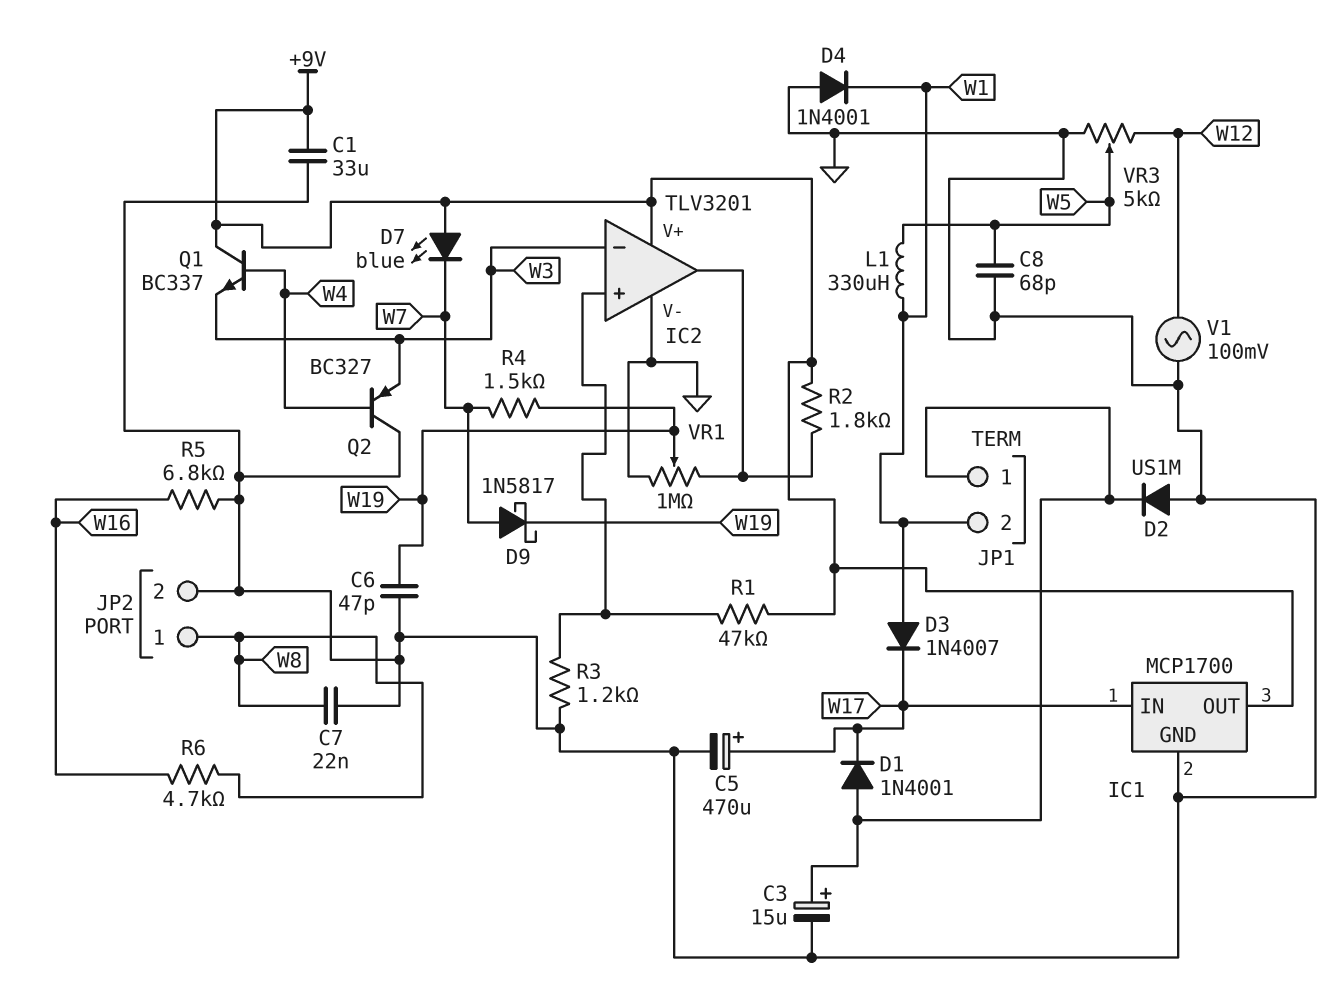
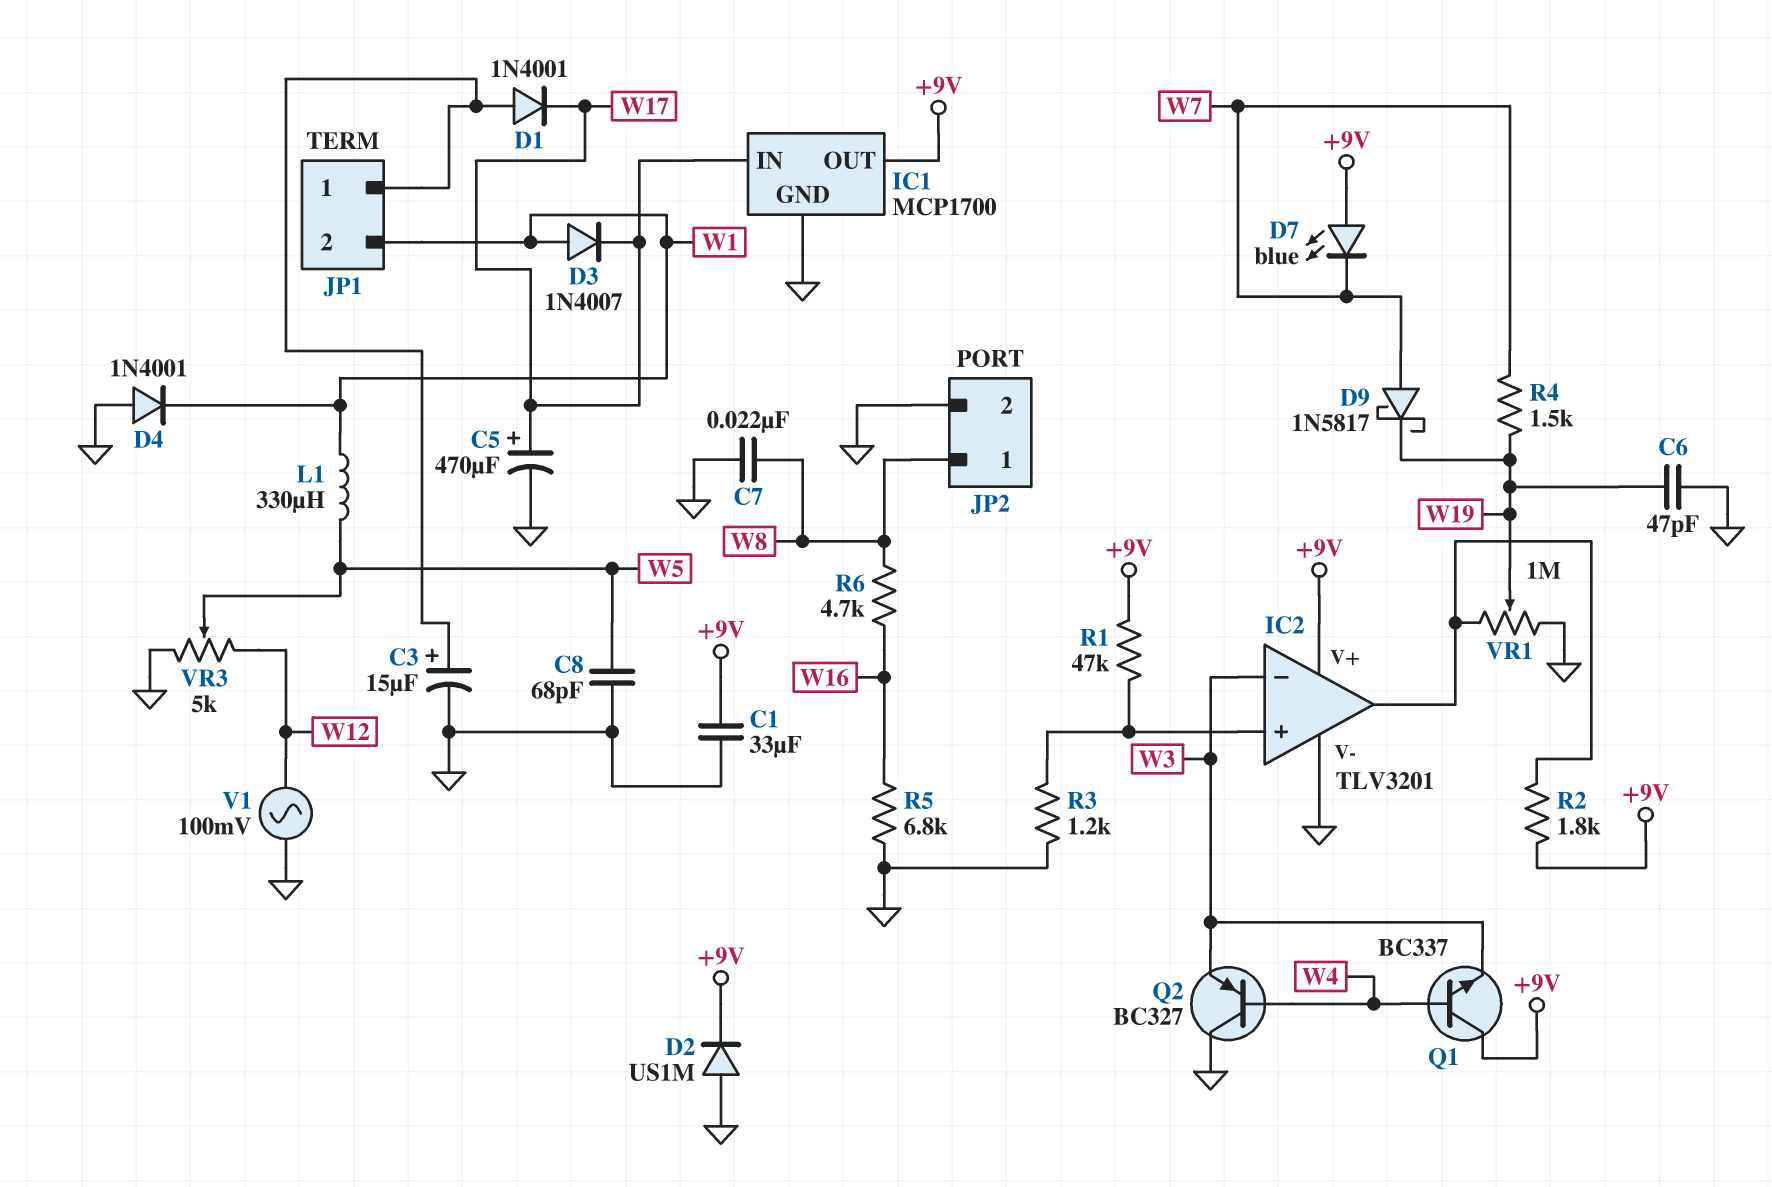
D2: diode US1M (A GND, K JP1/1) -> diode US1M (A GND, K +9V)

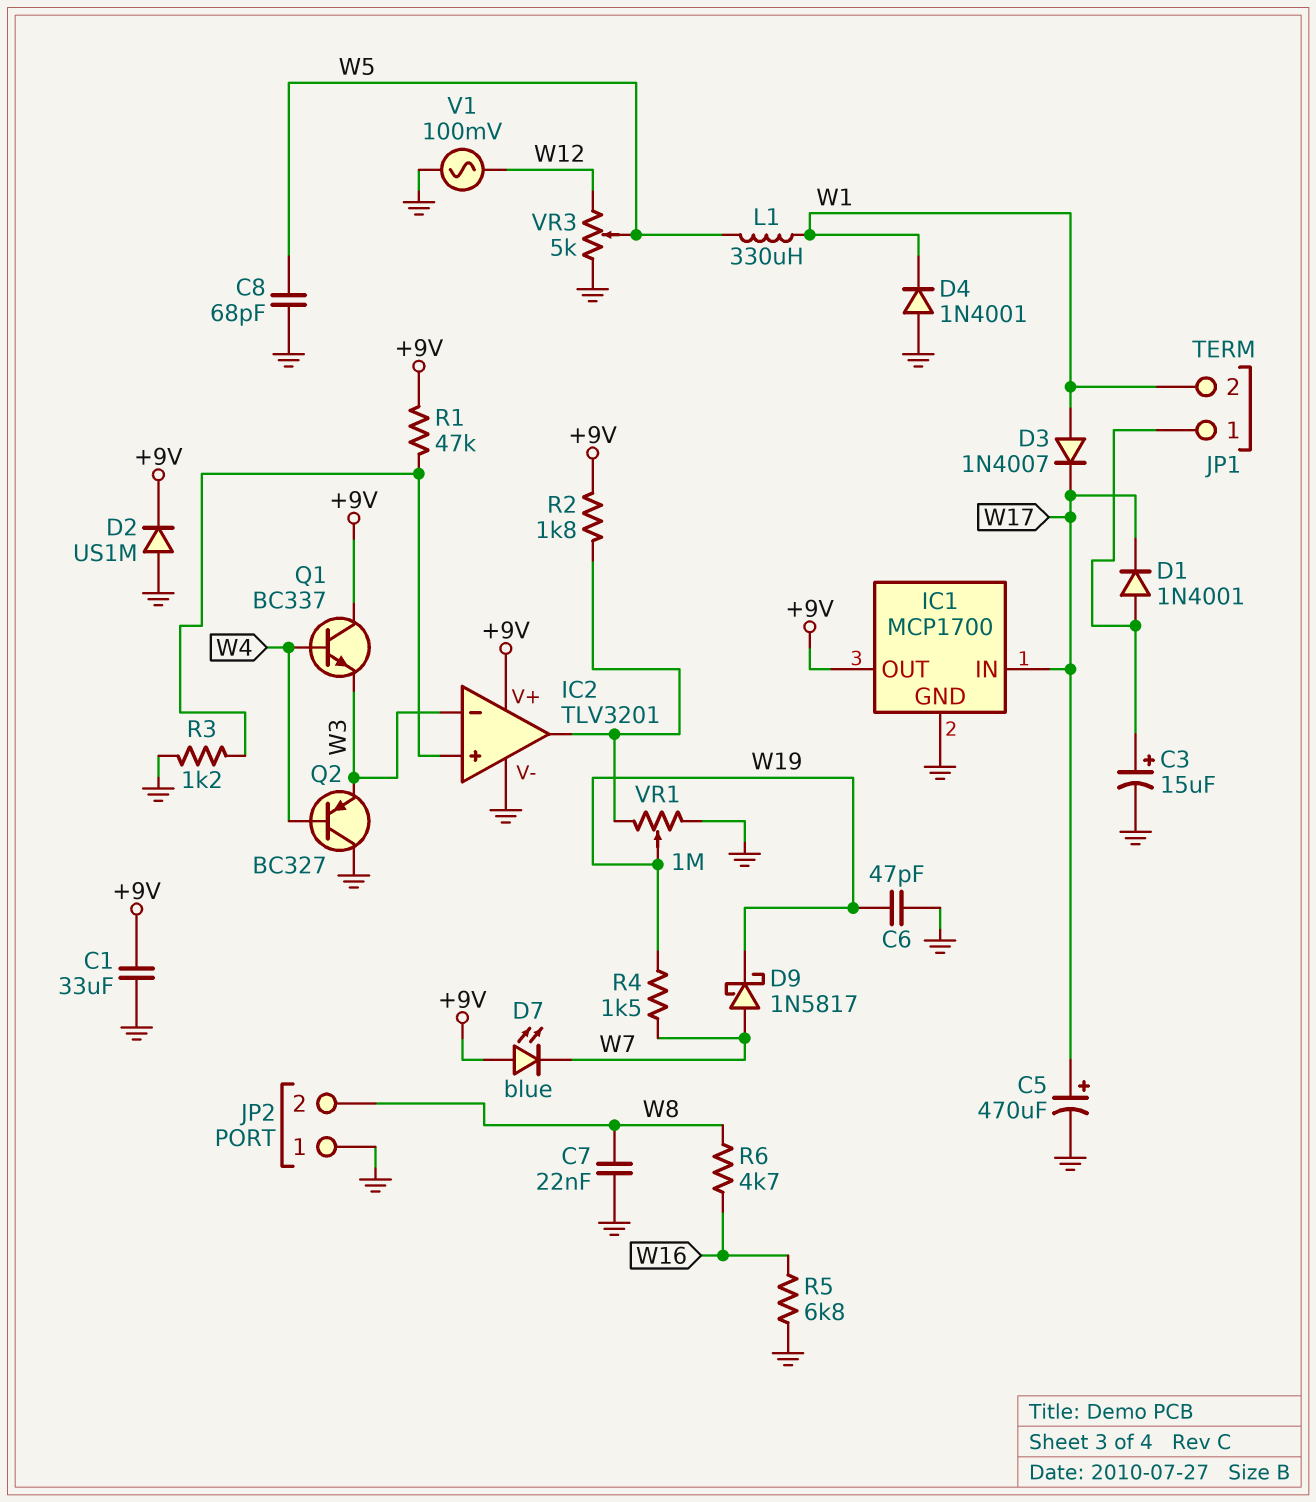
JP2 pin 1: W8 -> GND
JP2 pin 2: GND -> W8

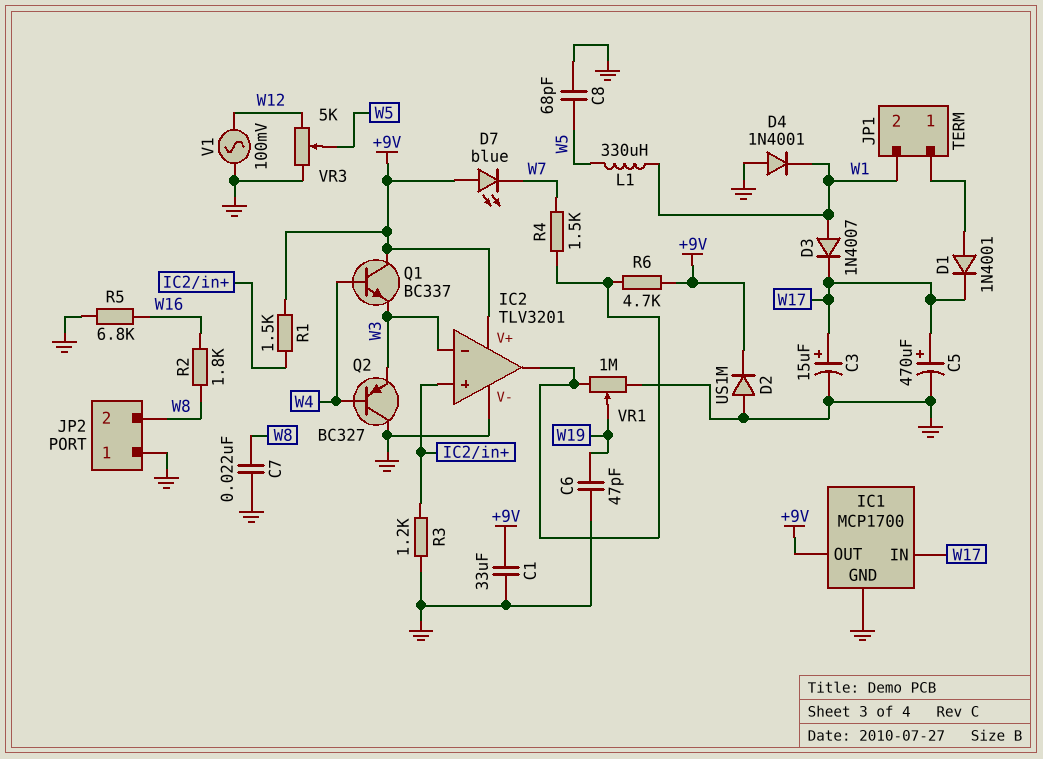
C3: 15uF (plus JP1/1, minus GND) -> 15uF (plus W17, minus GND)
D9: schottky 1N5817 (A W7, K W19) -> none
R1: 47k (+9V, IC2/in+) -> 1.5k (+9V, IC2/in+)
R2: 1.8k (+9V, IC2/out) -> 1.8k (W8, W16)
R4: 1.5k (W7, W19) -> 1.5k (IC2/out, W7)
R6: 4.7k (W8, W16) -> 4.7k (+9V, IC2/out)

